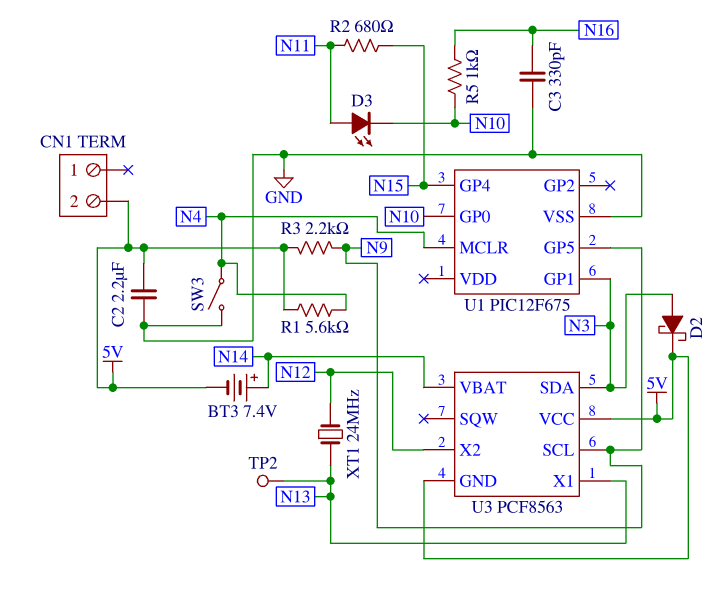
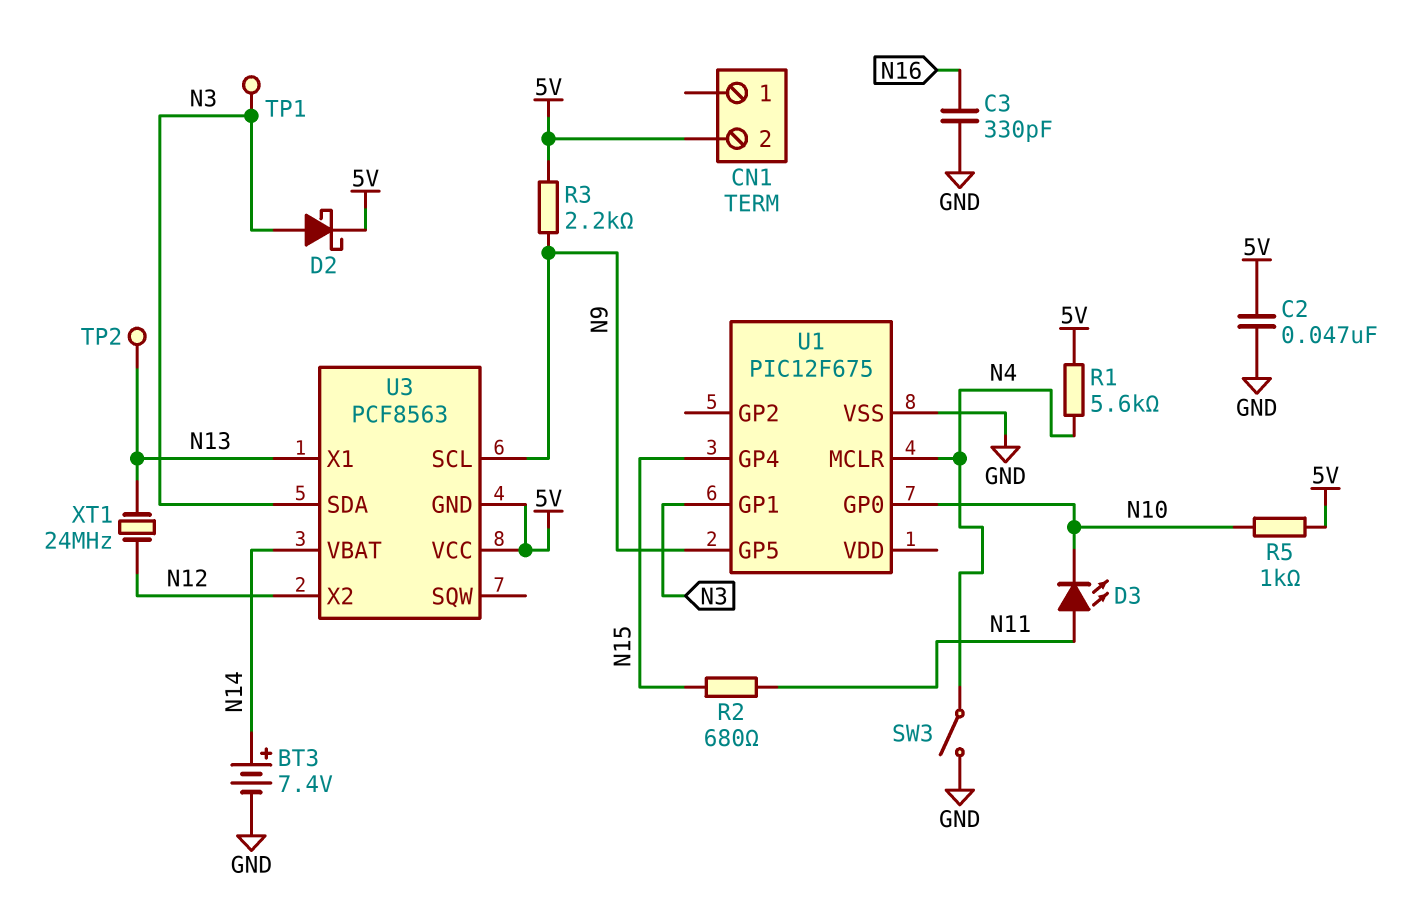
BT3: 7.4V (plus N14, minus 5V) -> 7.4V (plus N14, minus GND)
C2: 2.2uF (5V, GND) -> 47nF (5V, GND)
R5: 1k (N10, N16) -> 1k (5V, N10)
TP1: none -> test point (N3)

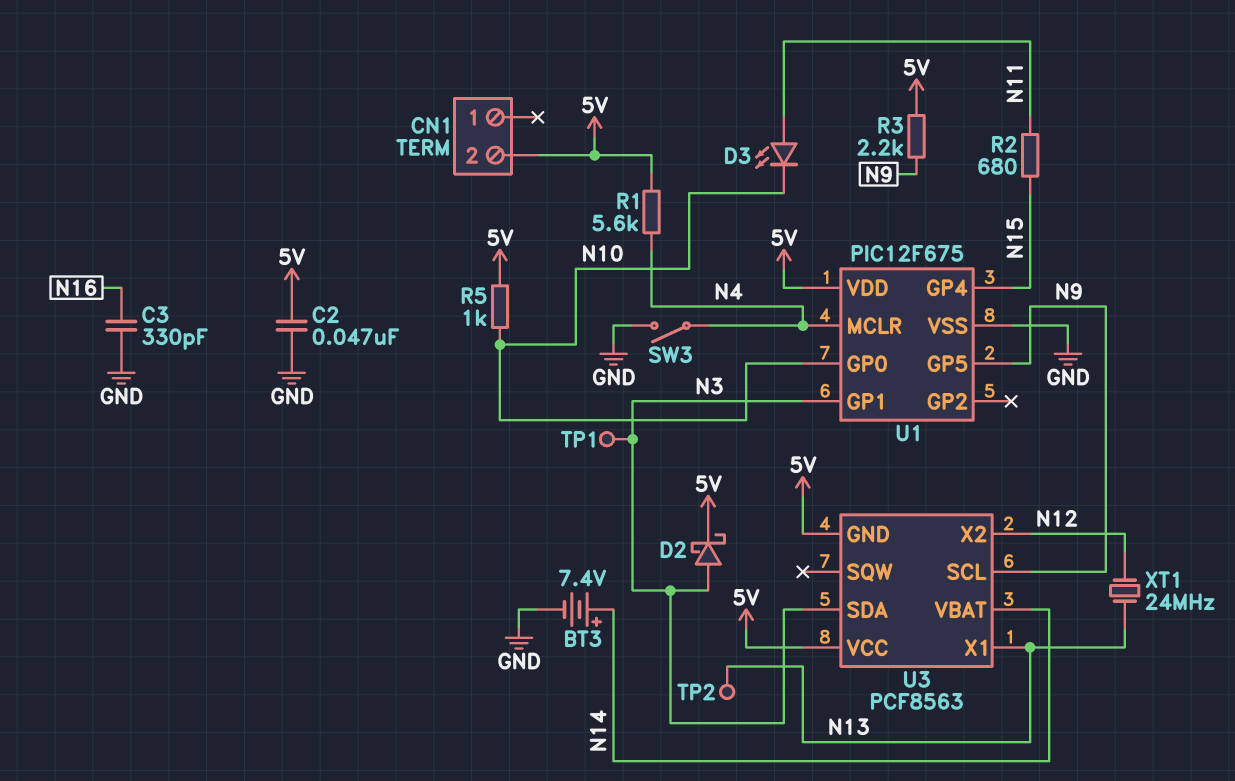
U1 pin VDD: none -> 5V

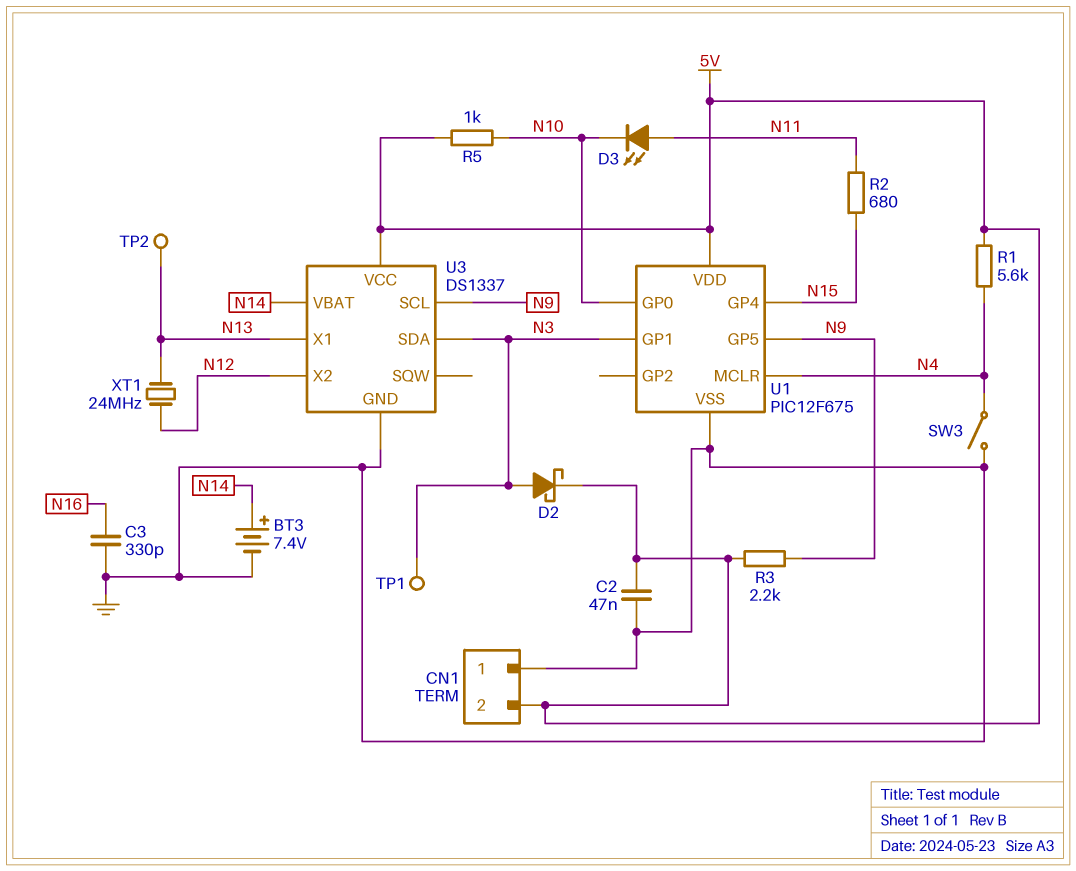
CN1 pin 1: none -> GND
U3: PCF8563 -> DS1337
U3 pin GND: 5V -> GND

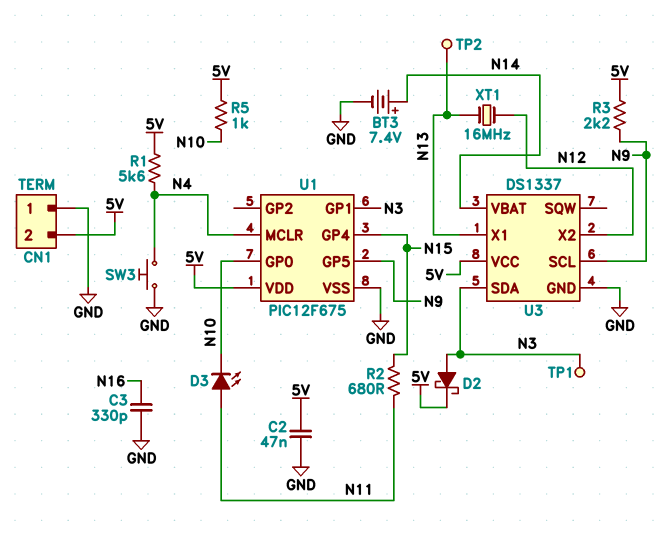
SW3: switch (GND, N4) -> button (GND, N4)
XT1: 24MHz (N12, N13) -> 16MHz (N12, N13)

